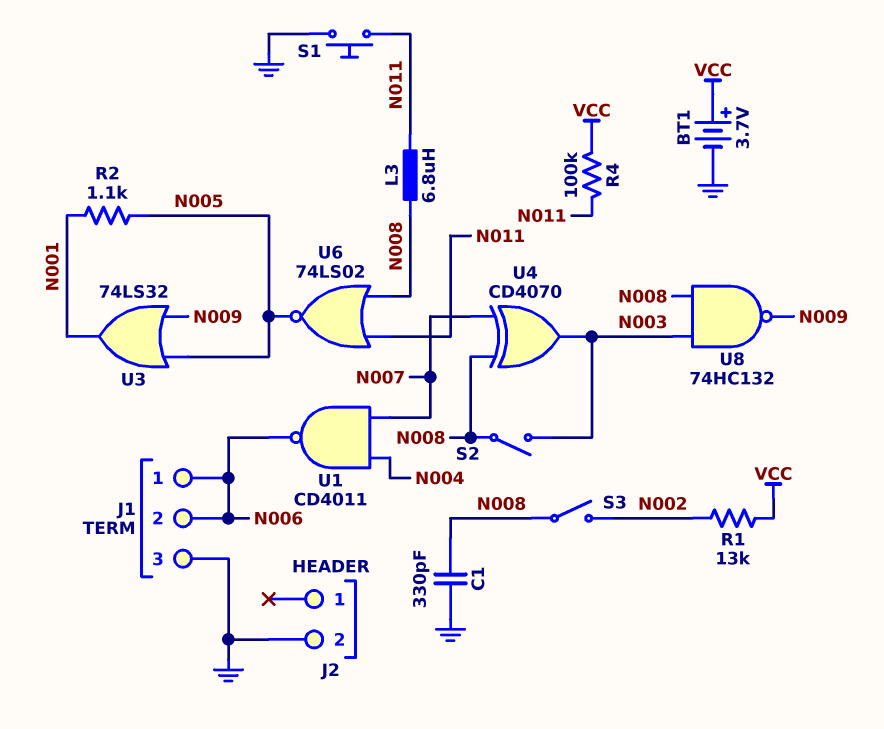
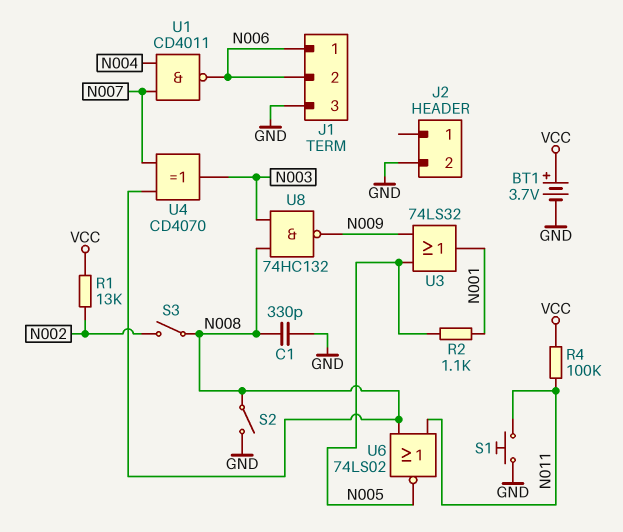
L3: 6.8uH (N008, N011) -> none
S2: switch (N003, N008) -> switch (GND, N008)

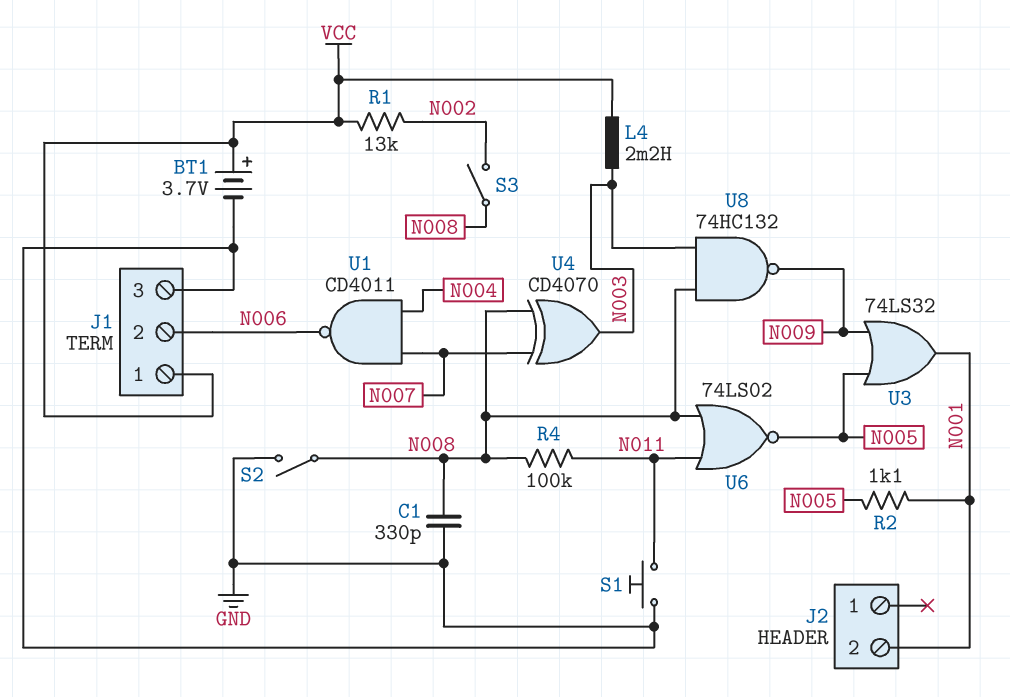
J1 pin 1: N006 -> VCC
J2 pin 2: GND -> N001
L4: none -> 2.2mH (N003, VCC)
R4: 100k (N011, VCC) -> 100k (N008, N011)

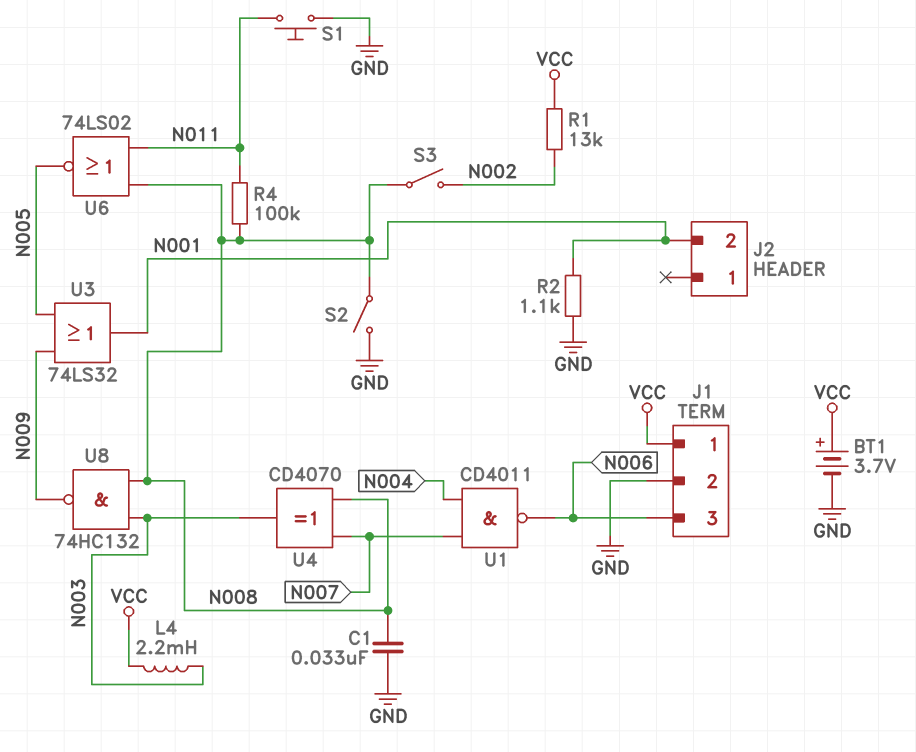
C1: 330pF (GND, N008) -> 33nF (GND, N008)
J1 pin 2: N006 -> GND
J1 pin 3: GND -> N006
R2: 1.1k (N001, N005) -> 1.1k (GND, N001)

